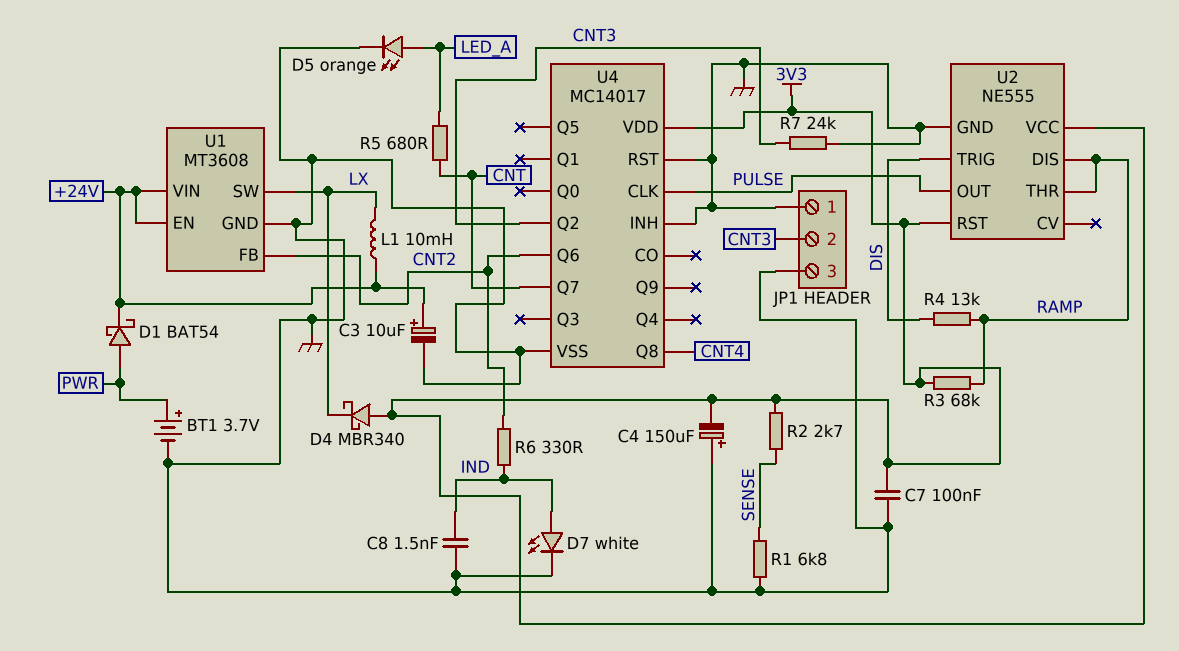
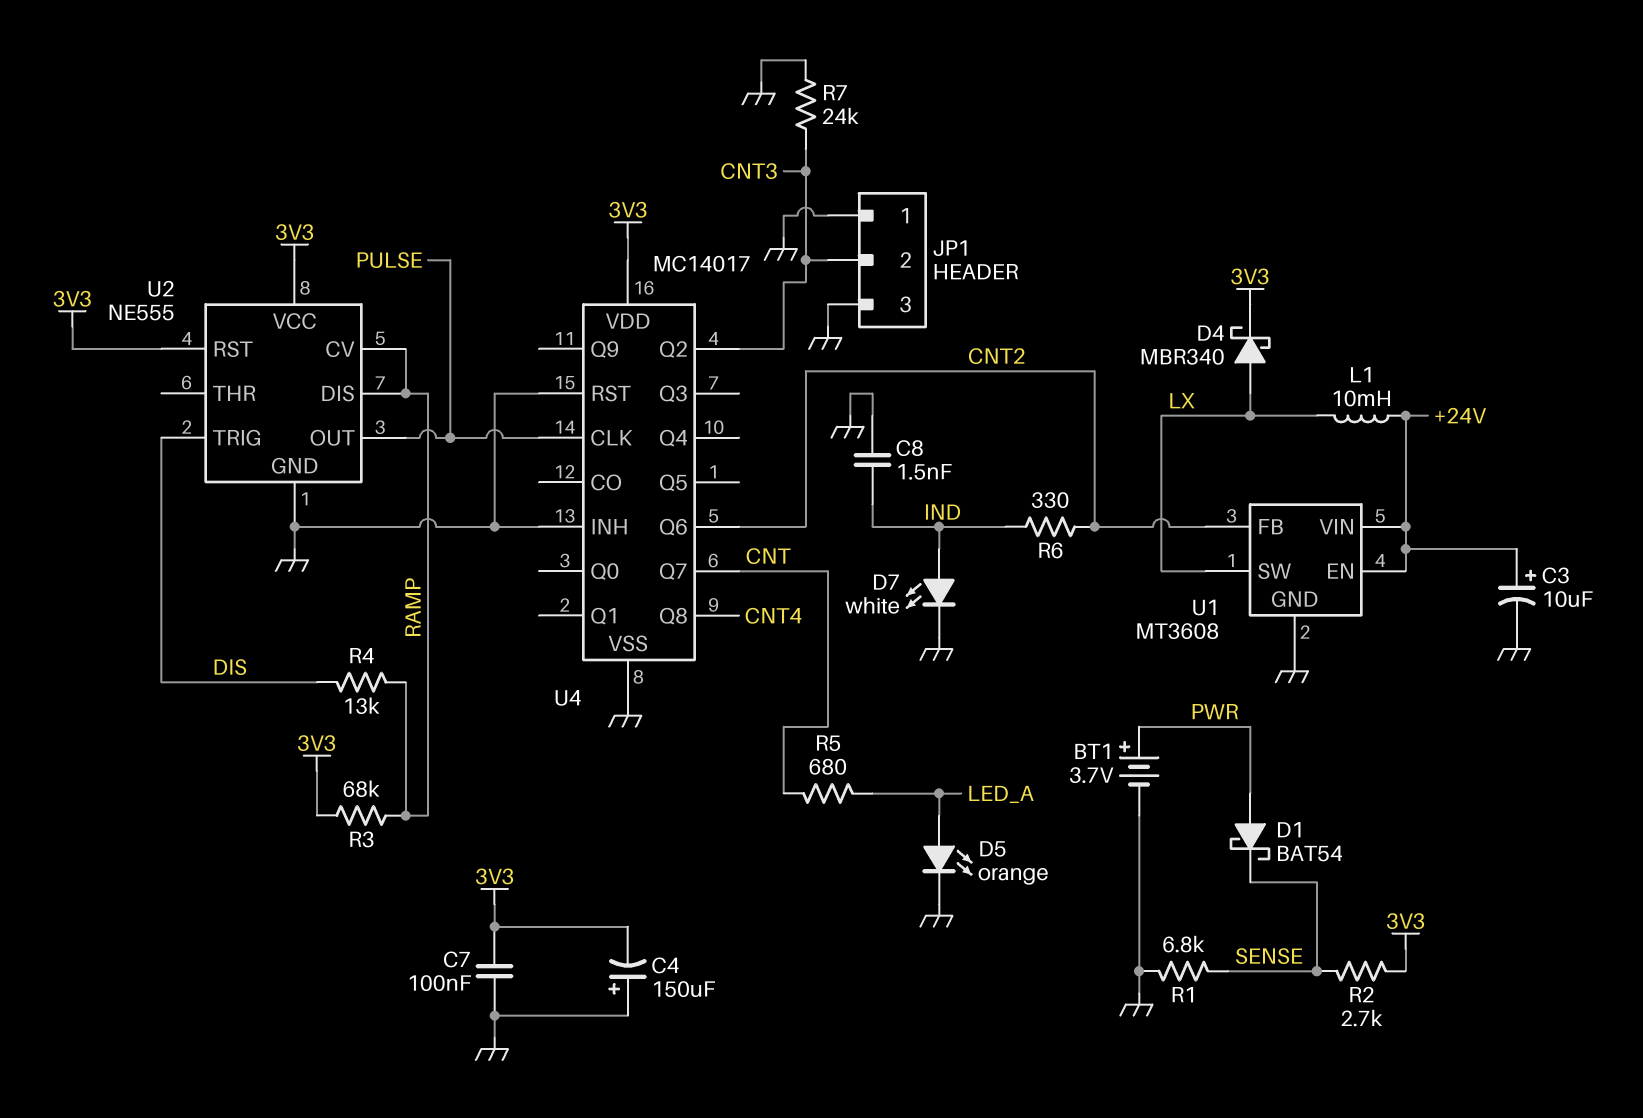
D1: schottky BAT54 (A PWR, K +24V) -> schottky BAT54 (A PWR, K SENSE)
D4: schottky MBR340 (A 3V3, K LX) -> schottky MBR340 (A LX, K 3V3)
U2 pin CV: none -> RAMP
U2 pin THR: RAMP -> none

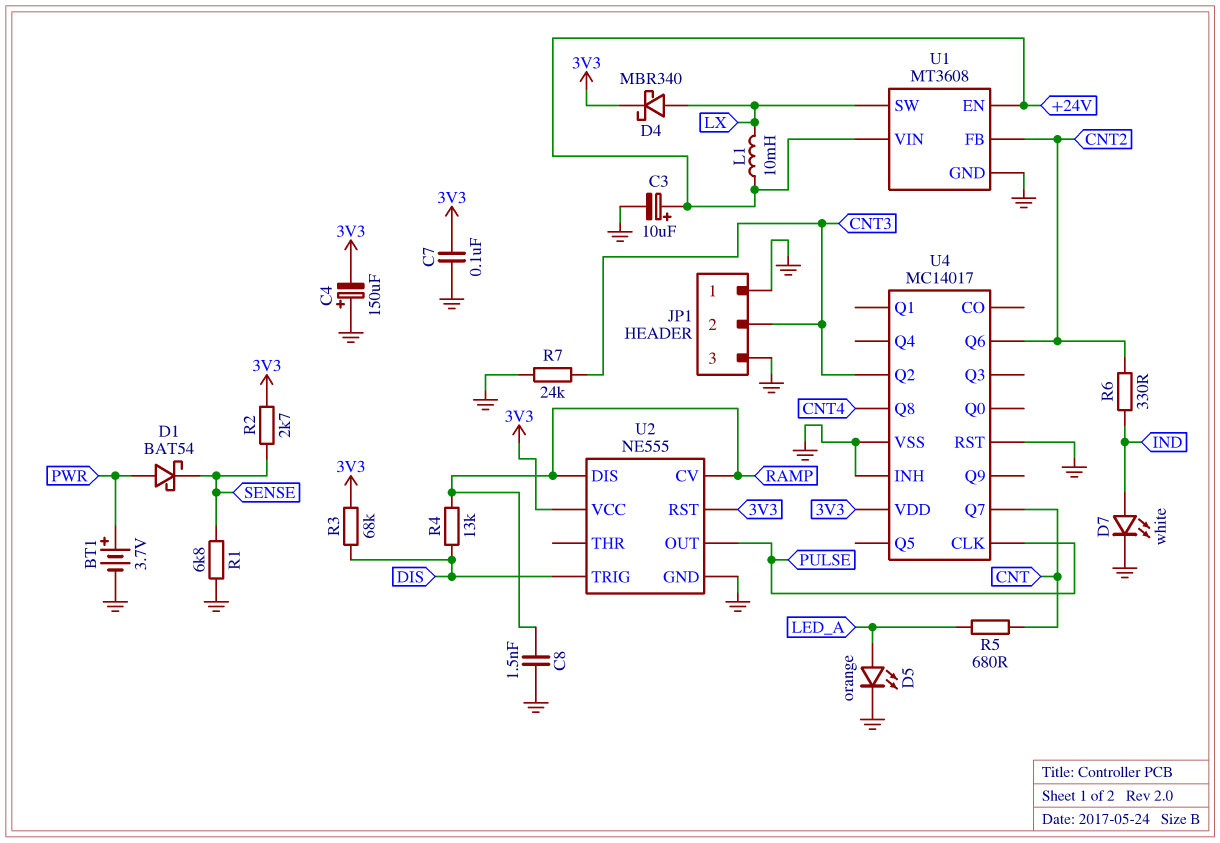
C8: 1.5nF (GND, IND) -> 1.5nF (GND, RAMP)
R3: 68k (3V3, RAMP) -> 68k (3V3, DIS)

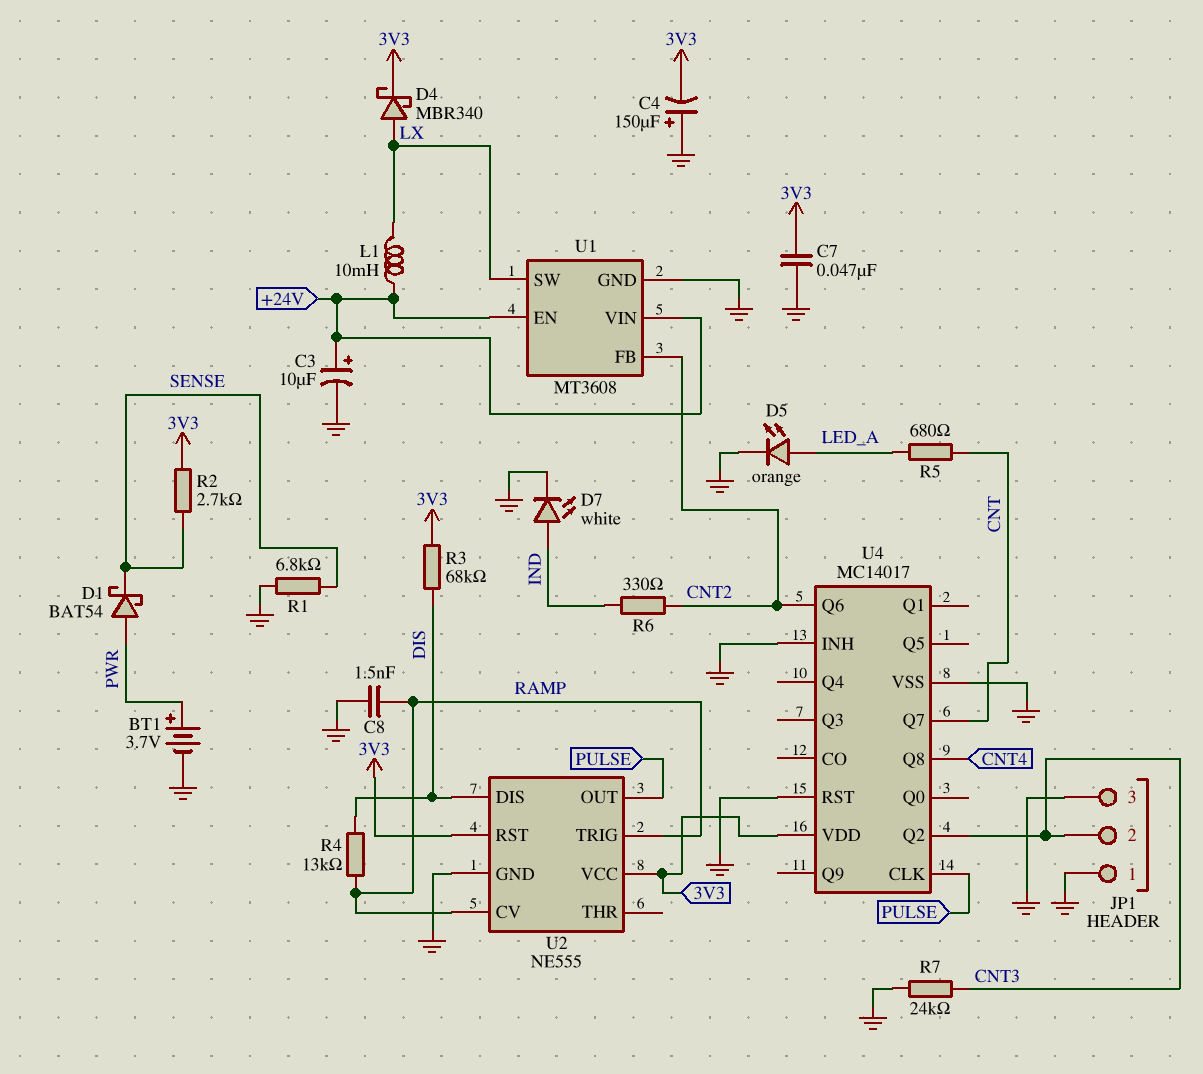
C7: 100nF (3V3, GND) -> 47nF (3V3, GND)
U2 pin DIS: RAMP -> DIS
U2 pin TRIG: DIS -> RAMP

